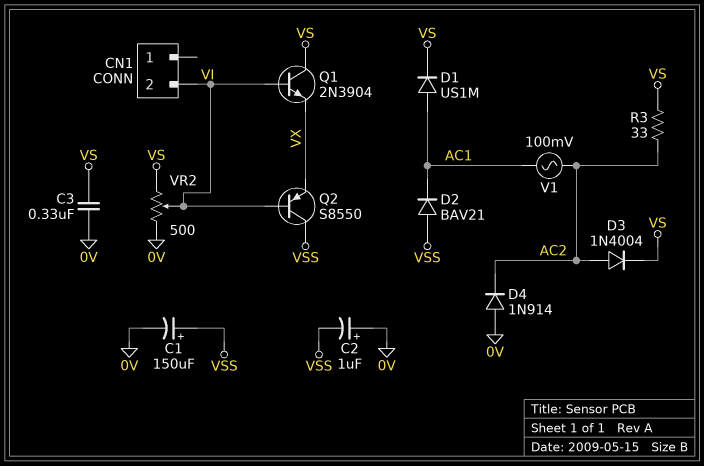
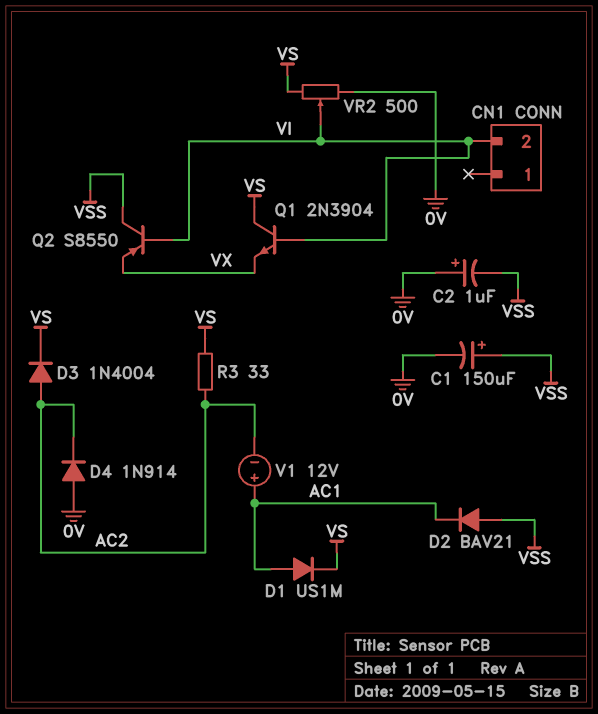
C3: 330nF (0V, VS) -> none
V1: AC 100mV (AC1, AC2) -> 12V (plus AC1, minus AC2)

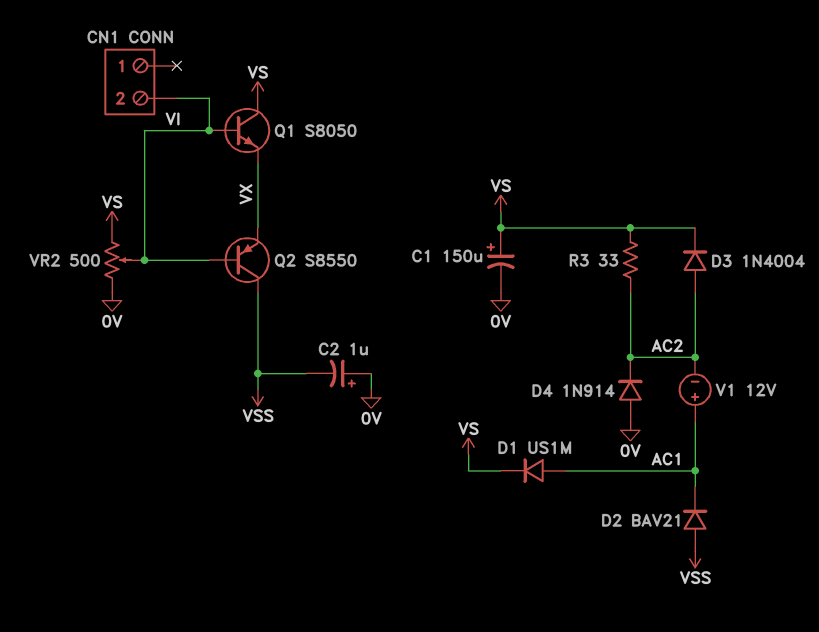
C1: 150uF (plus VSS, minus 0V) -> 150uF (plus VS, minus 0V)
Q1: NPN 2N3904 (B VI, C VS, E VX) -> NPN S8050 (B VI, C VS, E VX)

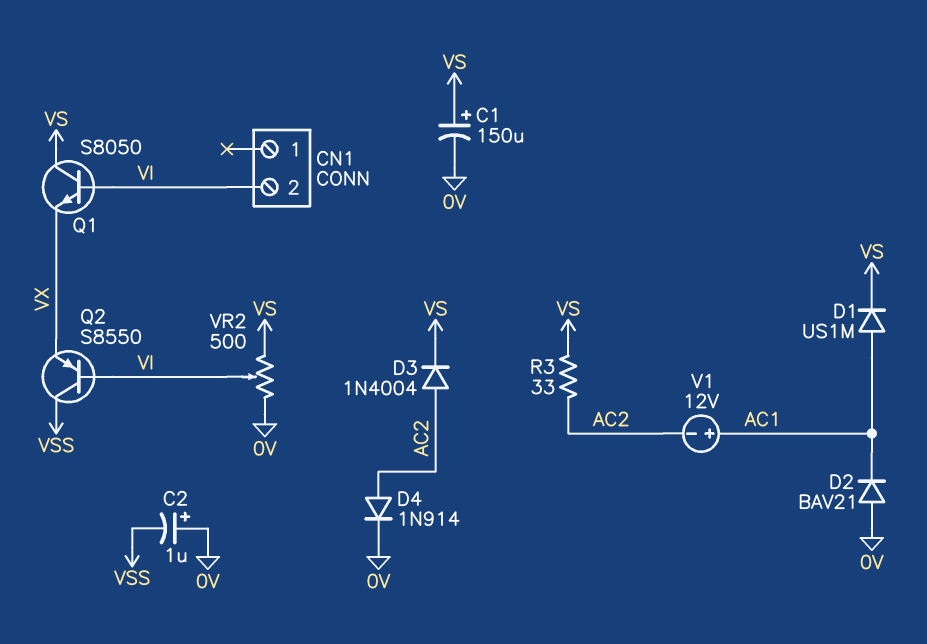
D2: diode BAV21 (A VSS, K AC1) -> diode BAV21 (A 0V, K AC1)
D4: diode 1N914 (A 0V, K AC2) -> diode 1N914 (A AC2, K 0V)

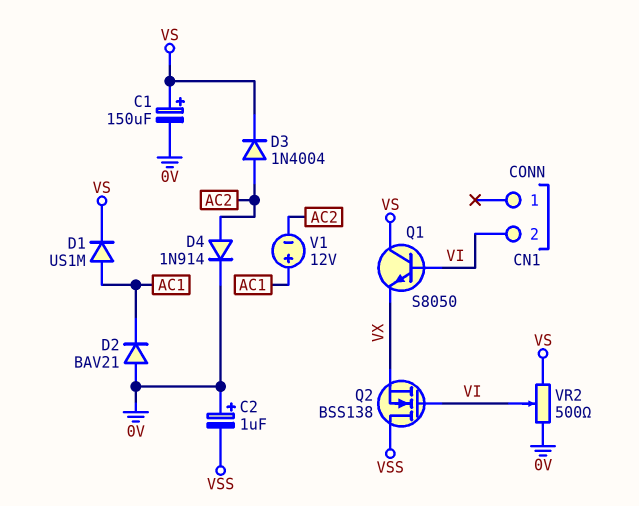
Q2: PNP S8550 (B VI, C VSS, E VX) -> NMOS BSS138 (G VI, D VSS, S VX)
R3: 33 (AC2, VS) -> none

